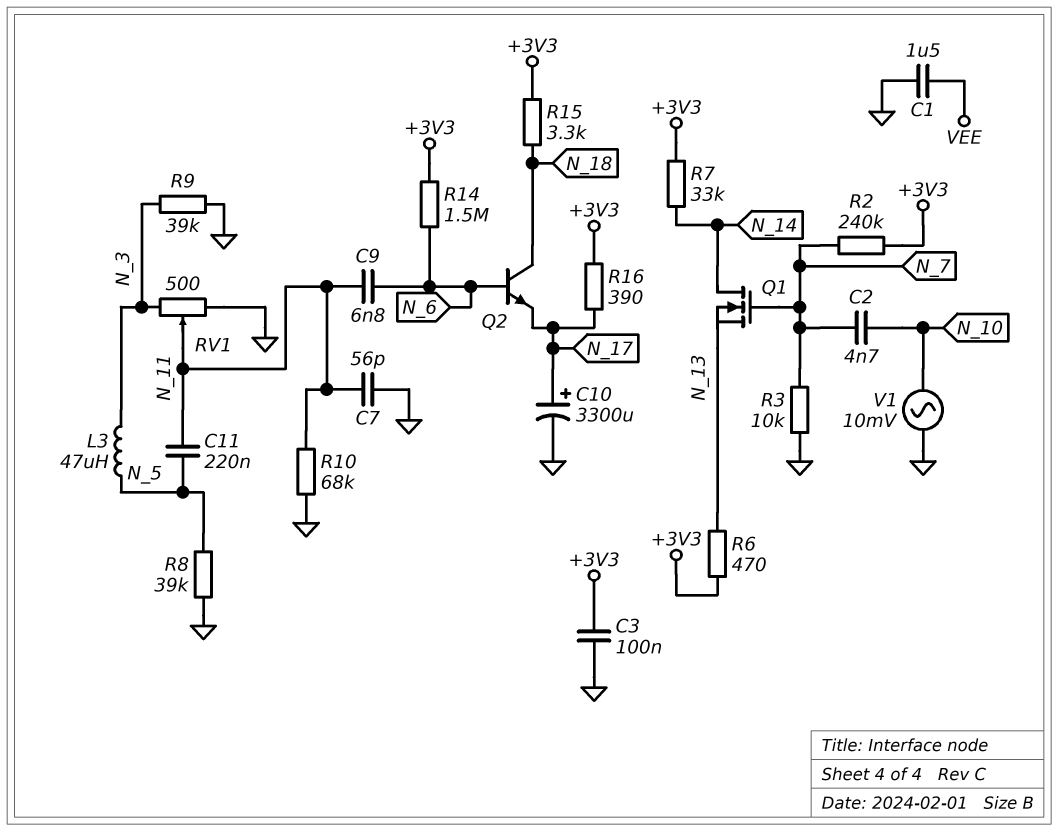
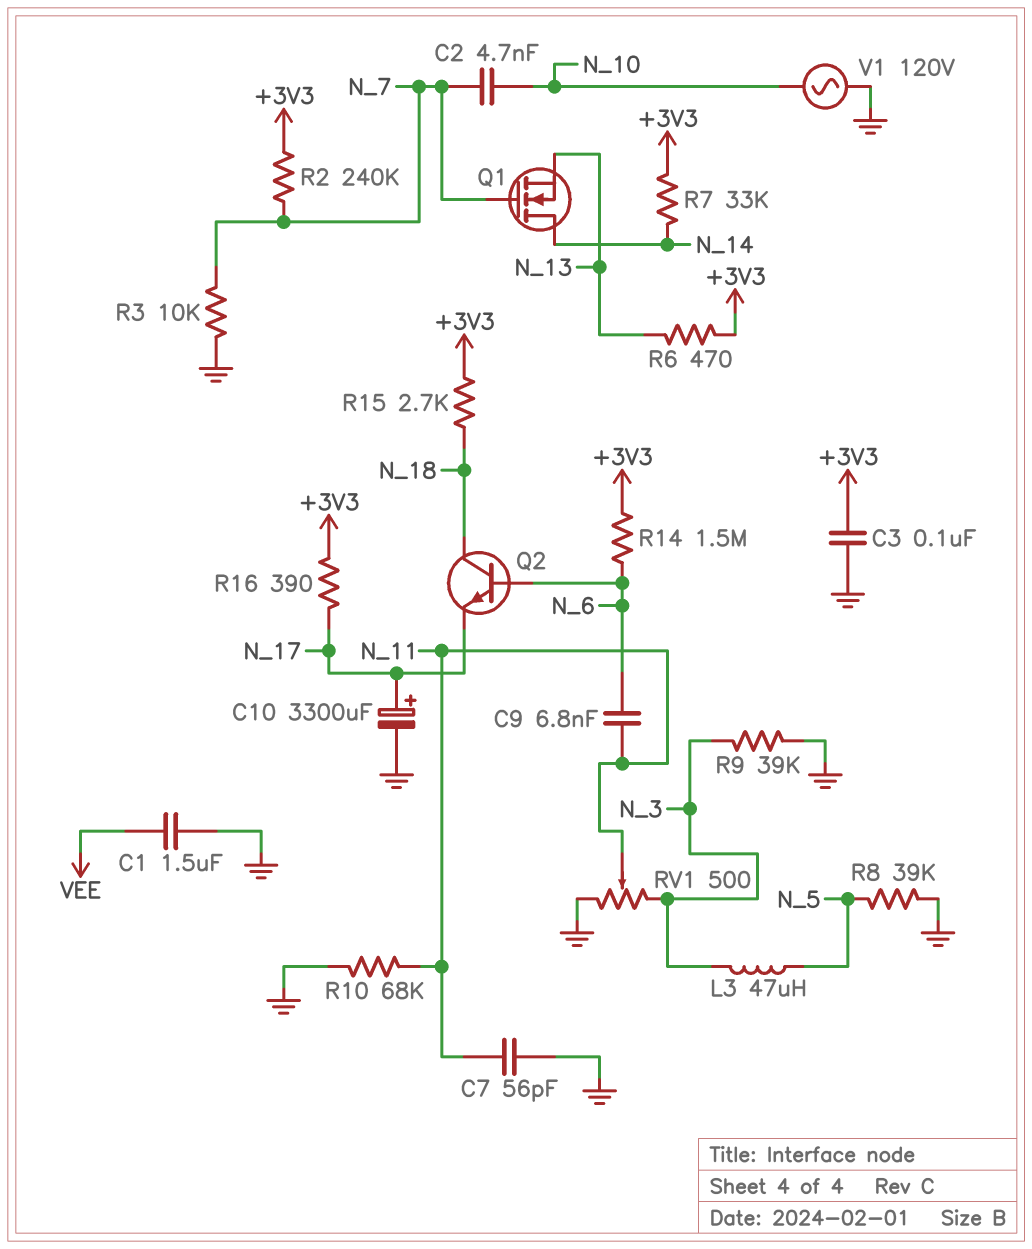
C11: 220nF (N_5, N_11) -> none
R15: 3.3k (+3V3, N_18) -> 2.7k (+3V3, N_18)
V1: AC 10mV (GND, N_10) -> AC 120V (GND, N_10)

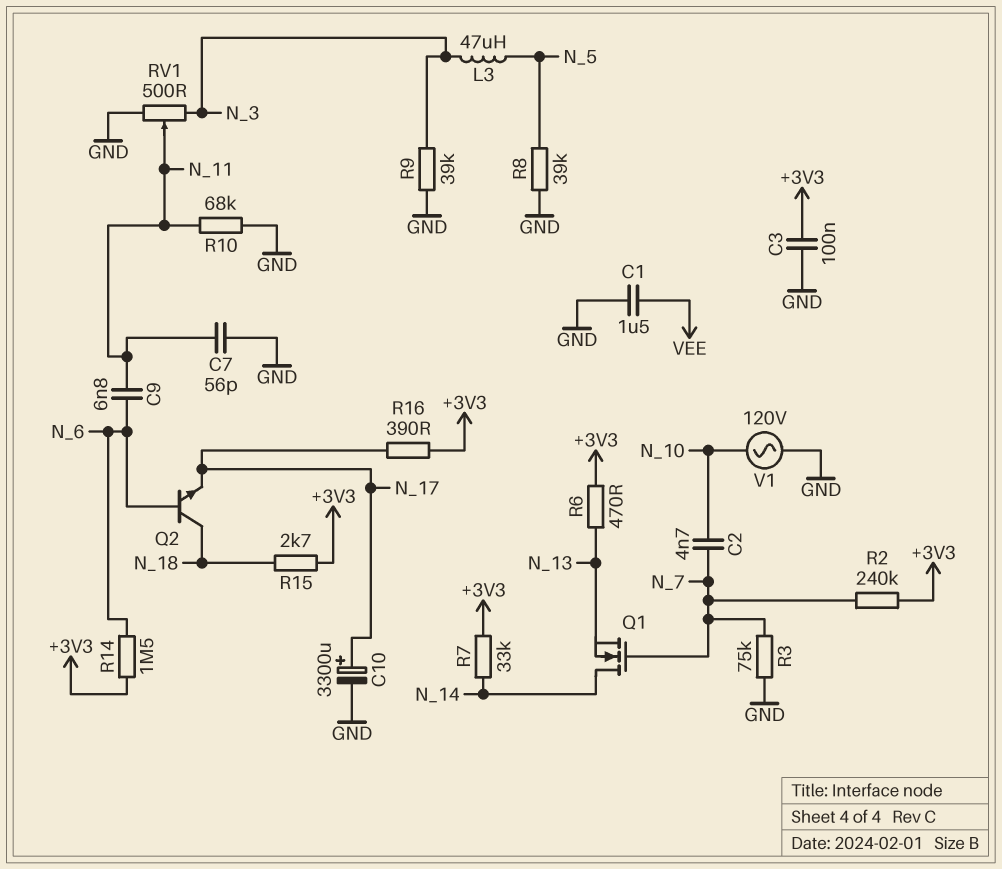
R3: 10k (GND, N_7) -> 75k (GND, N_7)

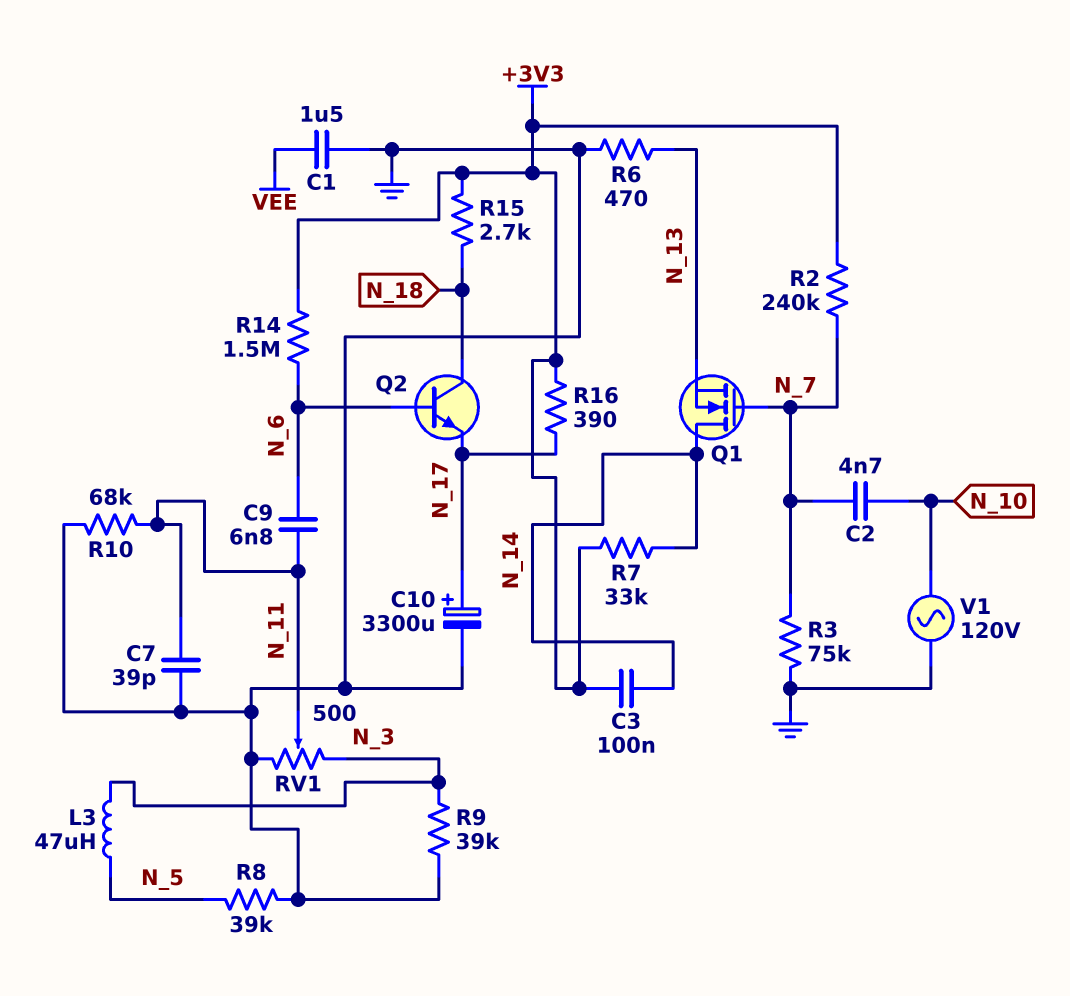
C3: 100nF (+3V3, GND) -> 100nF (+3V3, N_14)
C7: 56pF (GND, N_11) -> 39pF (GND, N_11)
R6: 470 (+3V3, N_13) -> 470 (GND, N_13)

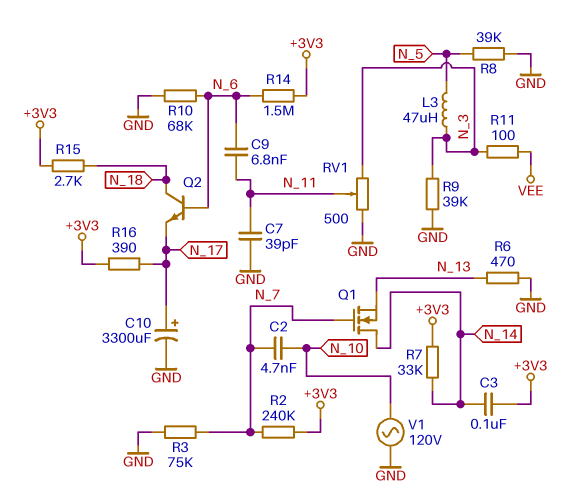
C1: 1.5uF (GND, VEE) -> none
R10: 68k (GND, N_11) -> 68k (GND, N_6)
R11: none -> 100 (N_3, VEE)

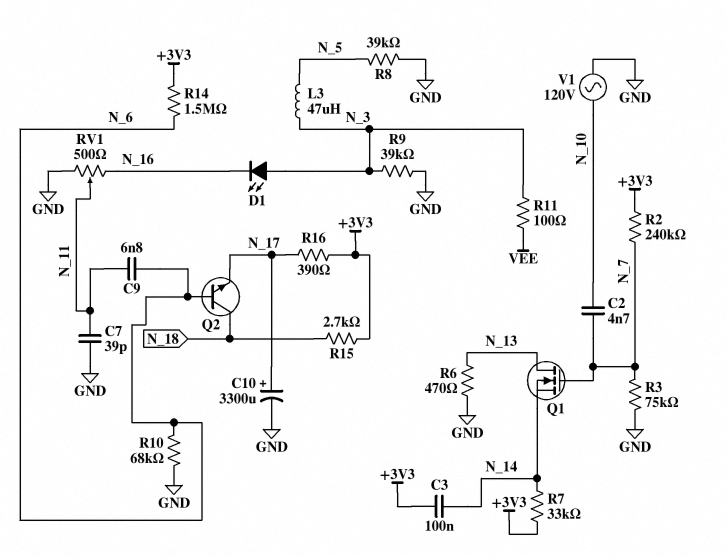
D1: none -> LED (A N_3, K N_16)
Q1: NMOS (G N_7, D N_14, S N_13) -> NMOS (G N_7, D N_13, S N_14)
RV1: 500 (GND, N_3, wiper N_11) -> 500 (GND, N_16, wiper N_11)

